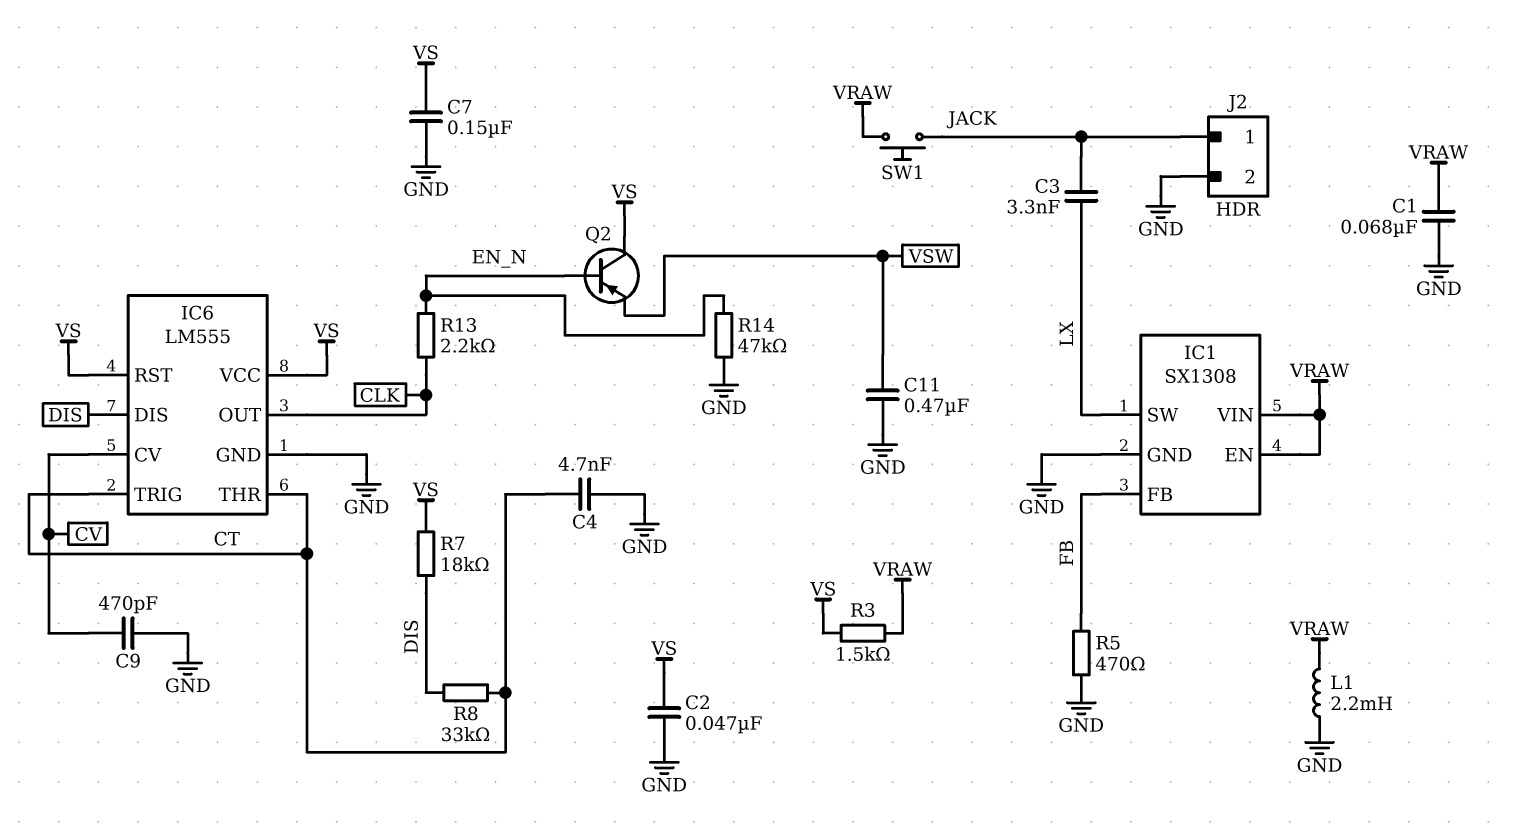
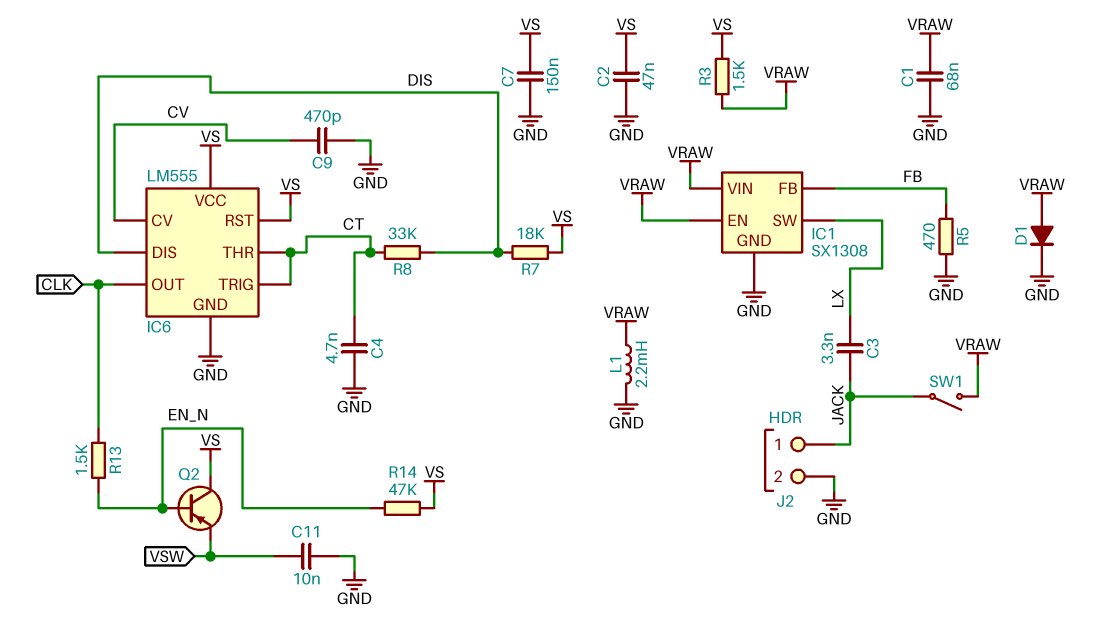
C11: 470nF (GND, VSW) -> 10nF (GND, VSW)
D1: none -> diode (A VRAW, K GND)
R13: 2.2k (CLK, EN_N) -> 1.5k (CLK, EN_N)
R14: 47k (EN_N, GND) -> 47k (EN_N, VS)
SW1: button (JACK, VRAW) -> switch (JACK, VRAW)

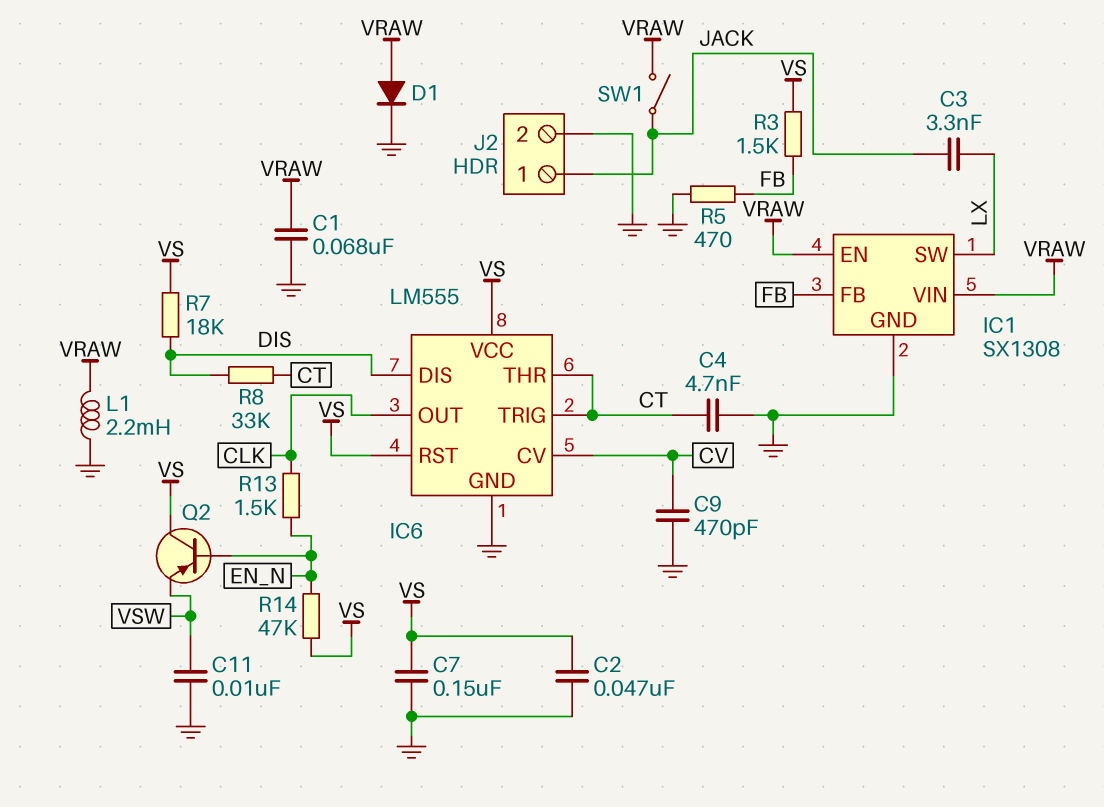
R3: 1.5k (VRAW, VS) -> 1.5k (FB, VS)

